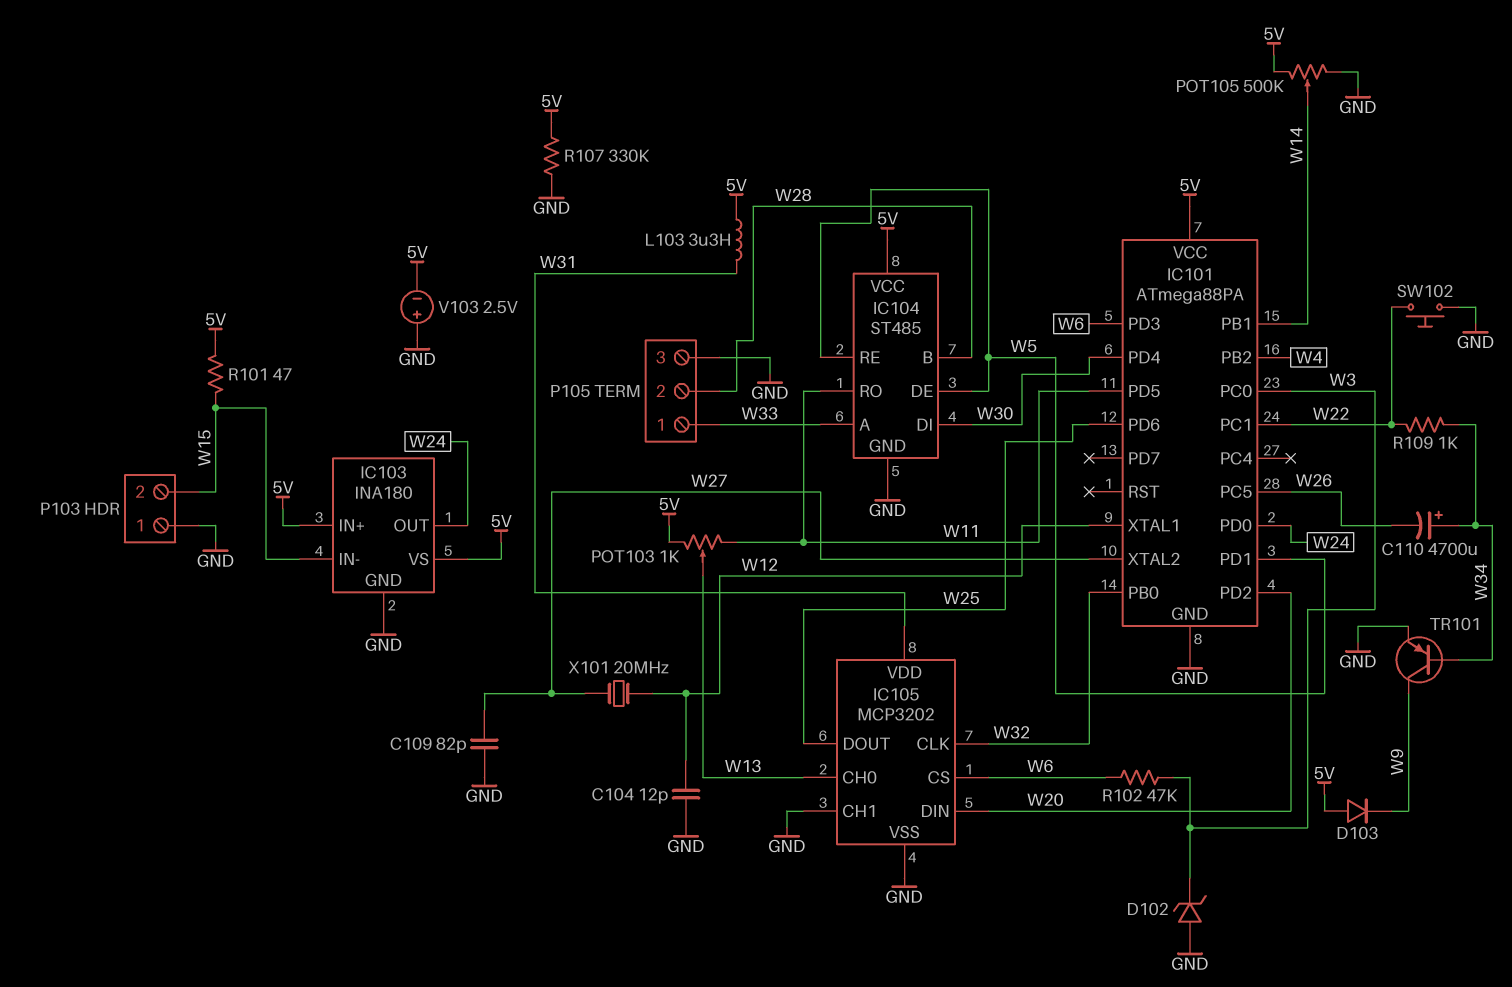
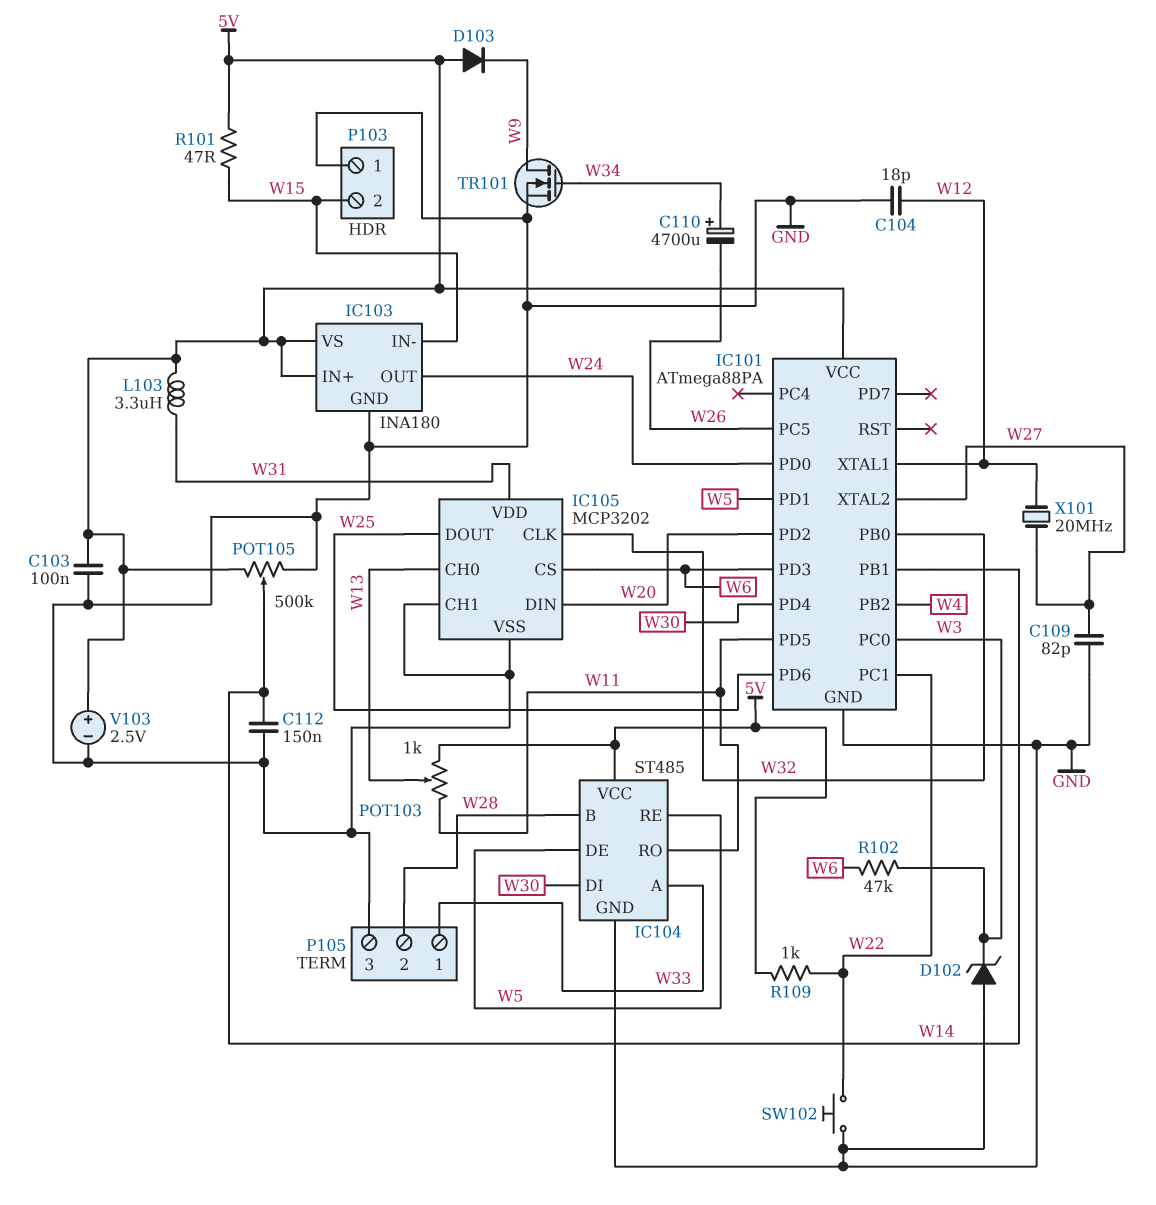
C103: none -> 100nF (5V, GND)
C104: 12pF (GND, W12) -> 18pF (GND, W12)
C112: none -> 150nF (GND, W14)
R107: 330k (5V, GND) -> none
R109: 1k (W22, W34) -> 1k (5V, W22)
TR101: PNP (B W34, C W9, E GND) -> NMOS (G W34, D W9, S GND)
V103: 2.5V (plus GND, minus 5V) -> 2.5V (plus 5V, minus GND)

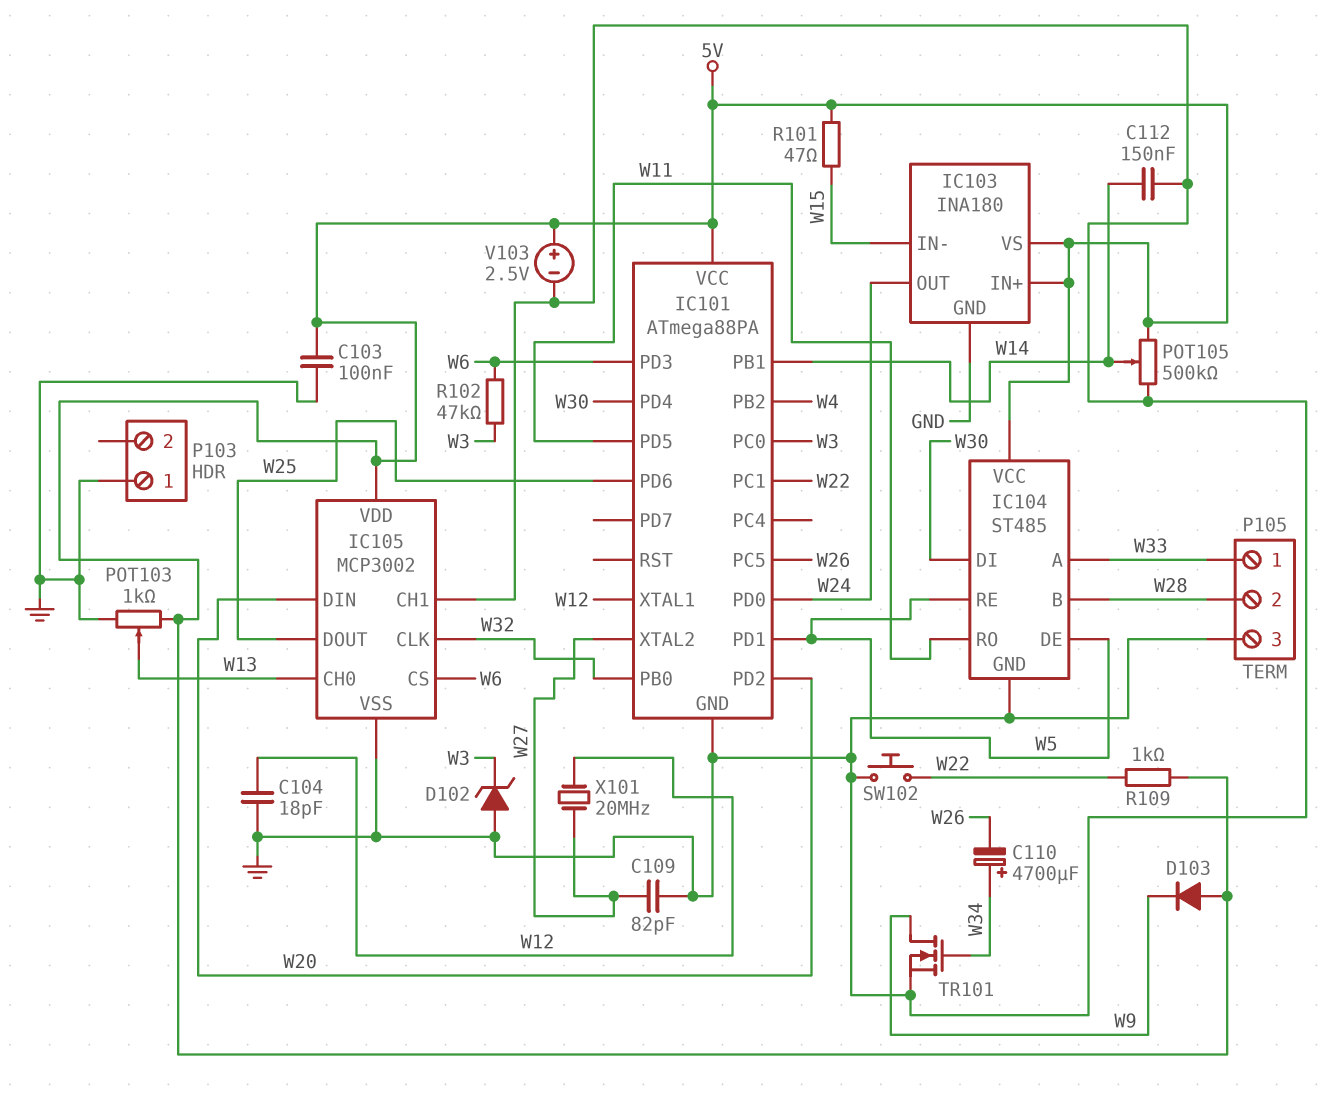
IC105: MCP3202 -> MCP3002
IC105 pin VDD: W31 -> 5V
L103: 3.3uH (5V, W31) -> none
P103 pin 2: W15 -> none
POT103: 1k (5V, W11, wiper W13) -> 1k (5V, GND, wiper W13)

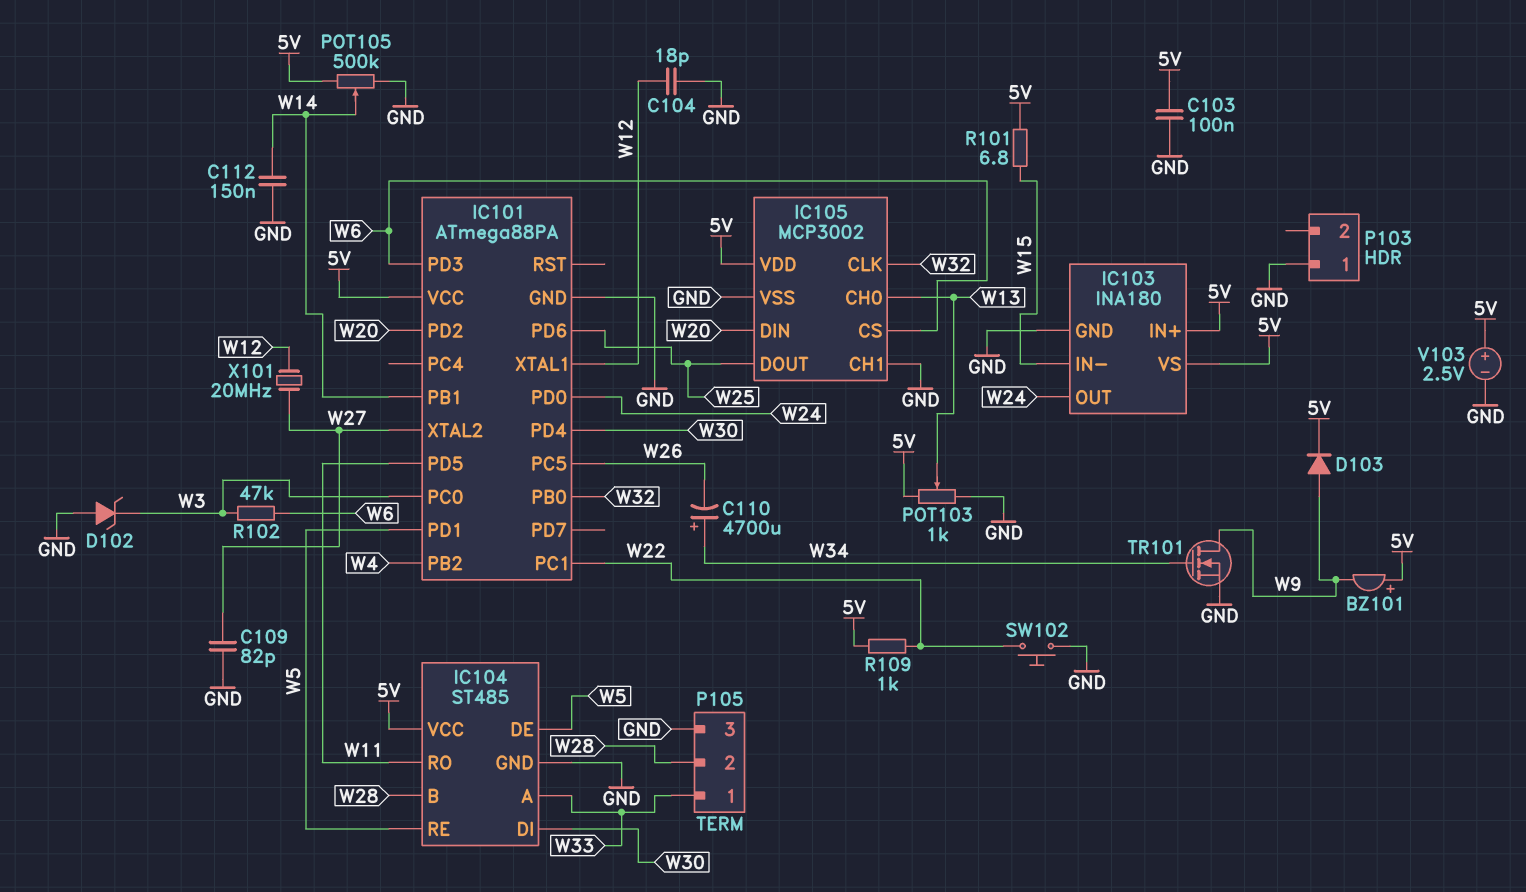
BZ101: none -> buzzer (plus 5V, minus W9)
D103: diode (A 5V, K W9) -> diode (A W9, K 5V)
R101: 47 (5V, W15) -> 6.8 (5V, W15)

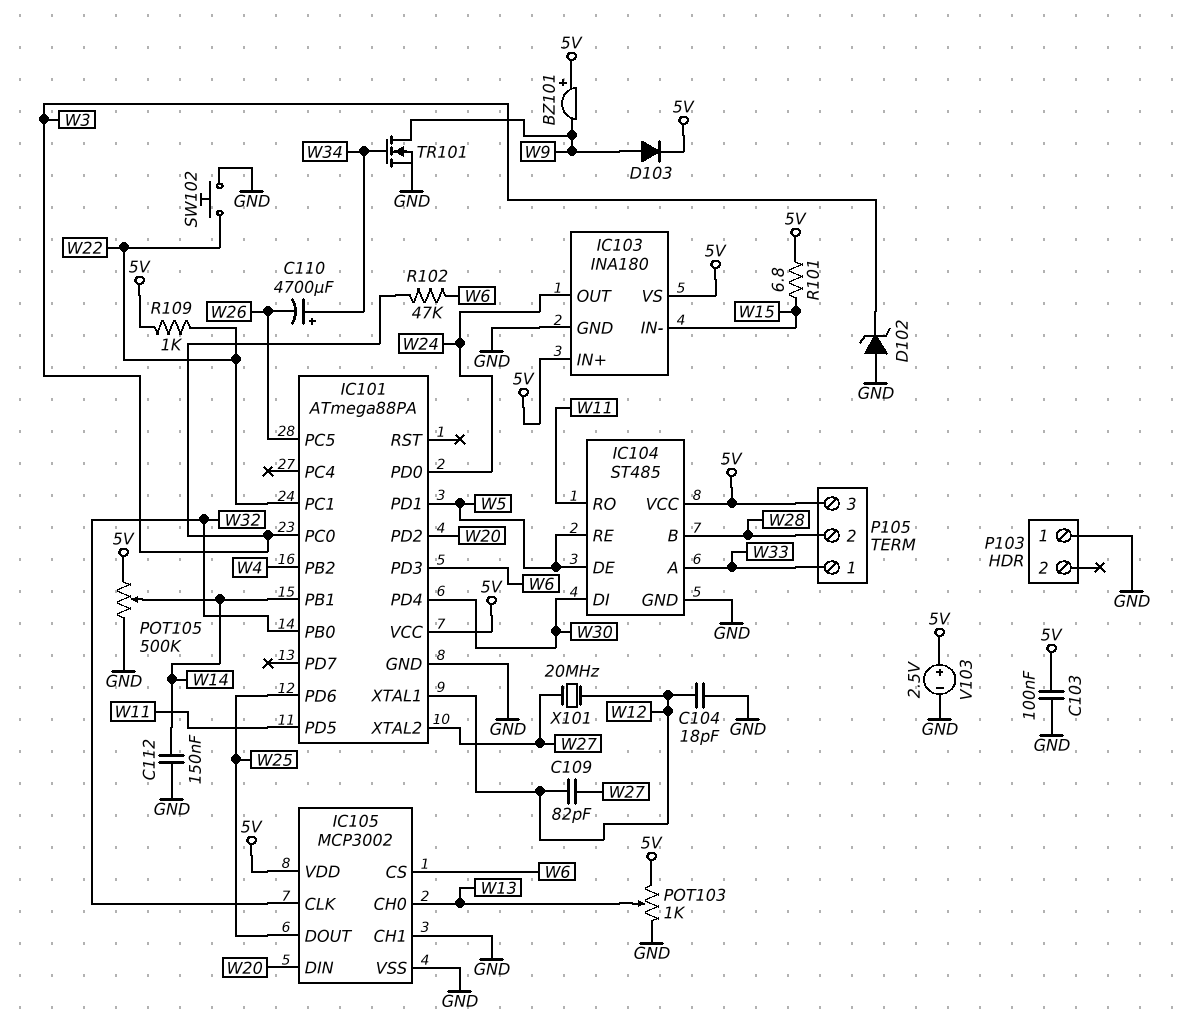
C109: 82pF (GND, W27) -> 82pF (W12, W27)
P105 pin 3: GND -> 5V

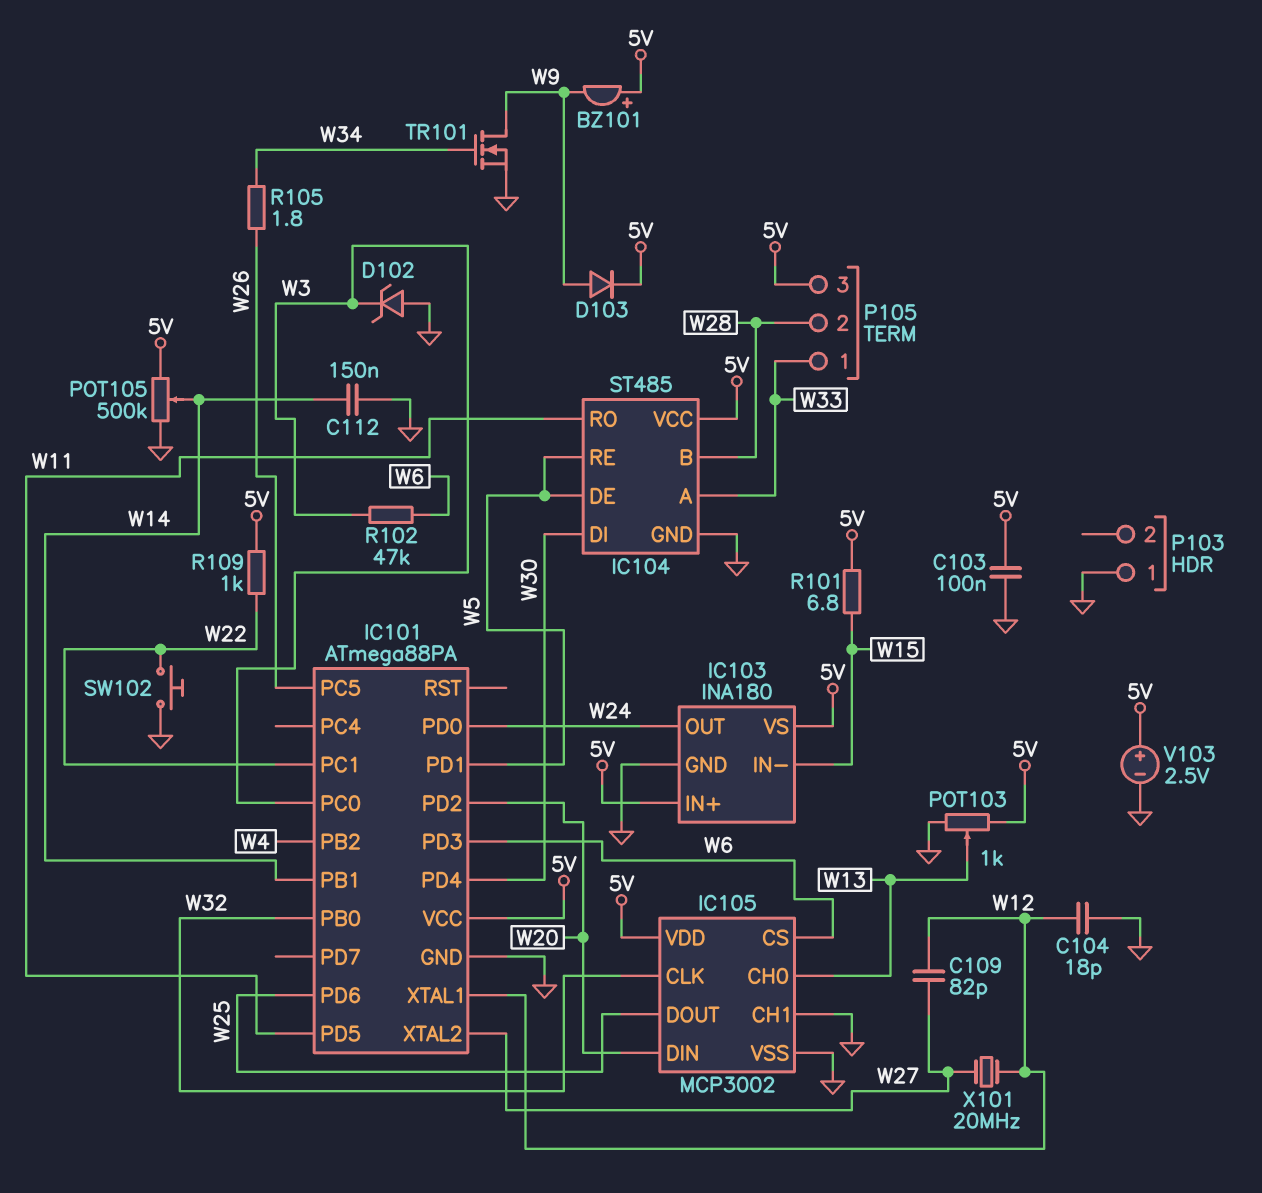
C110: 4700uF (plus W34, minus W26) -> none
R105: none -> 1.8 (W26, W34)

